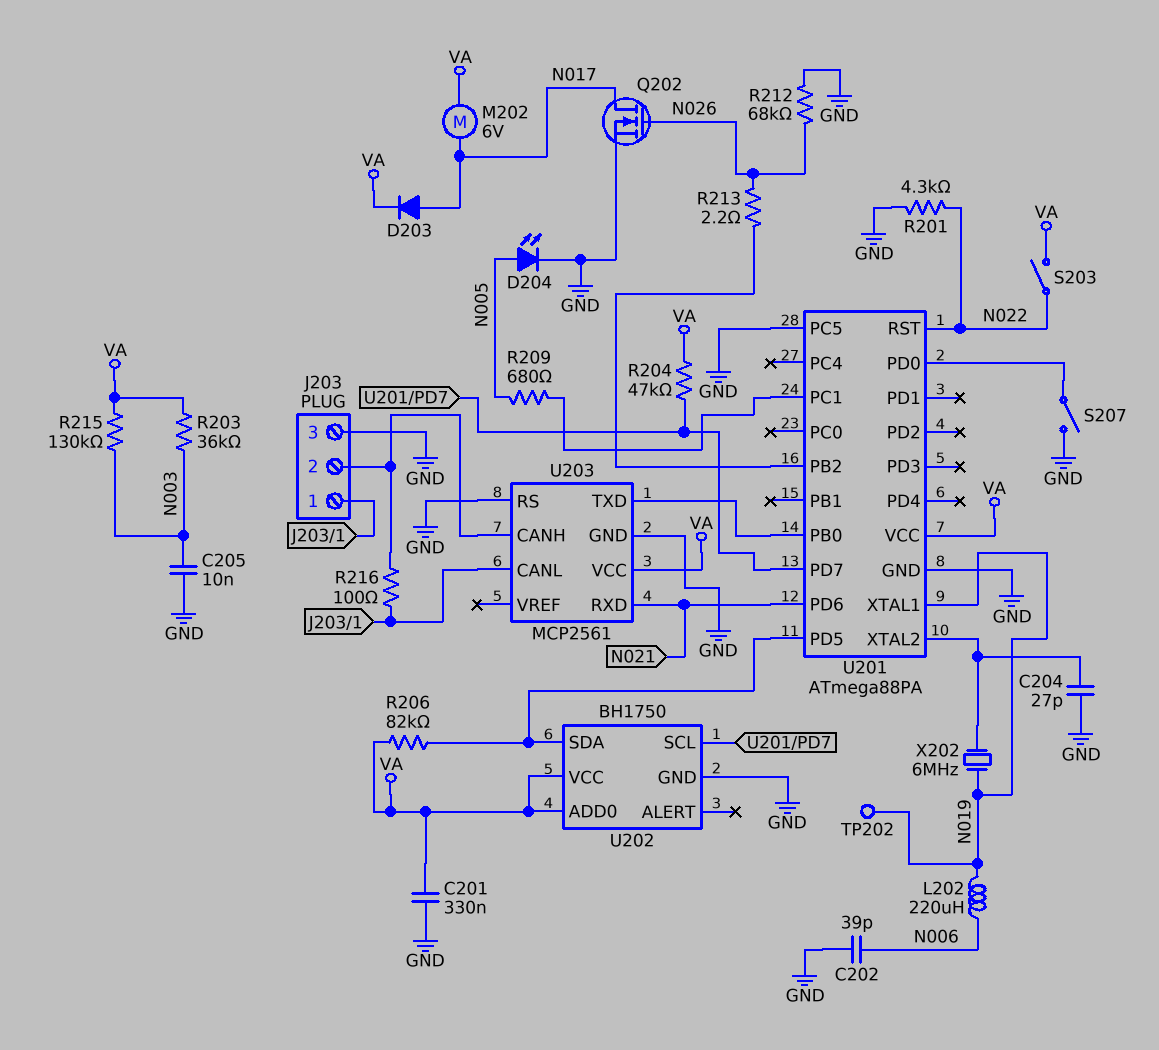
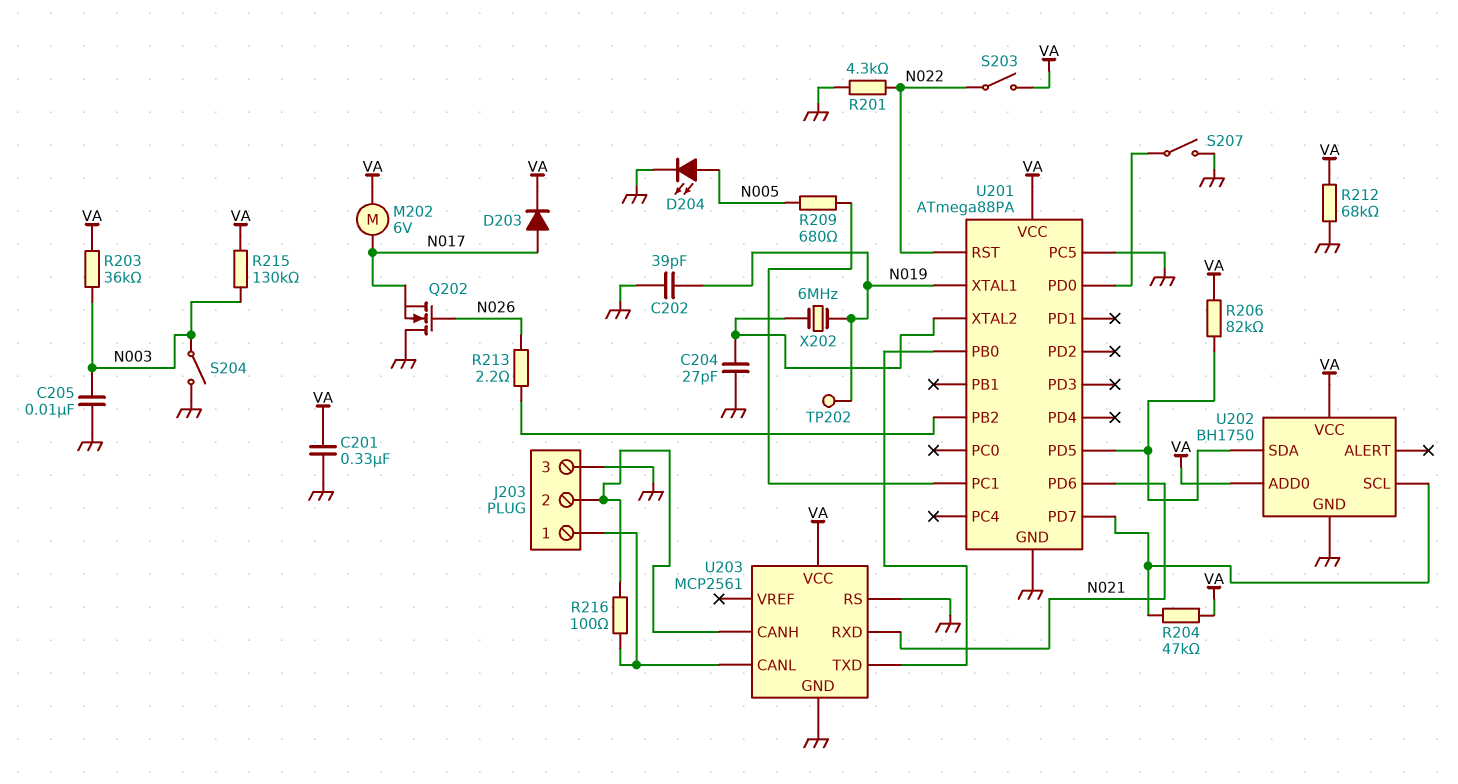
C202: 39pF (GND, N006) -> 39pF (GND, N019)
L202: 220uH (N006, N019) -> none
Q202: NMOS (G N026, D N017, S GND) -> NMOS (G N026, D GND, S N017)
R212: 68k (GND, N026) -> 68k (GND, VA)
S204: none -> switch (GND, N003)

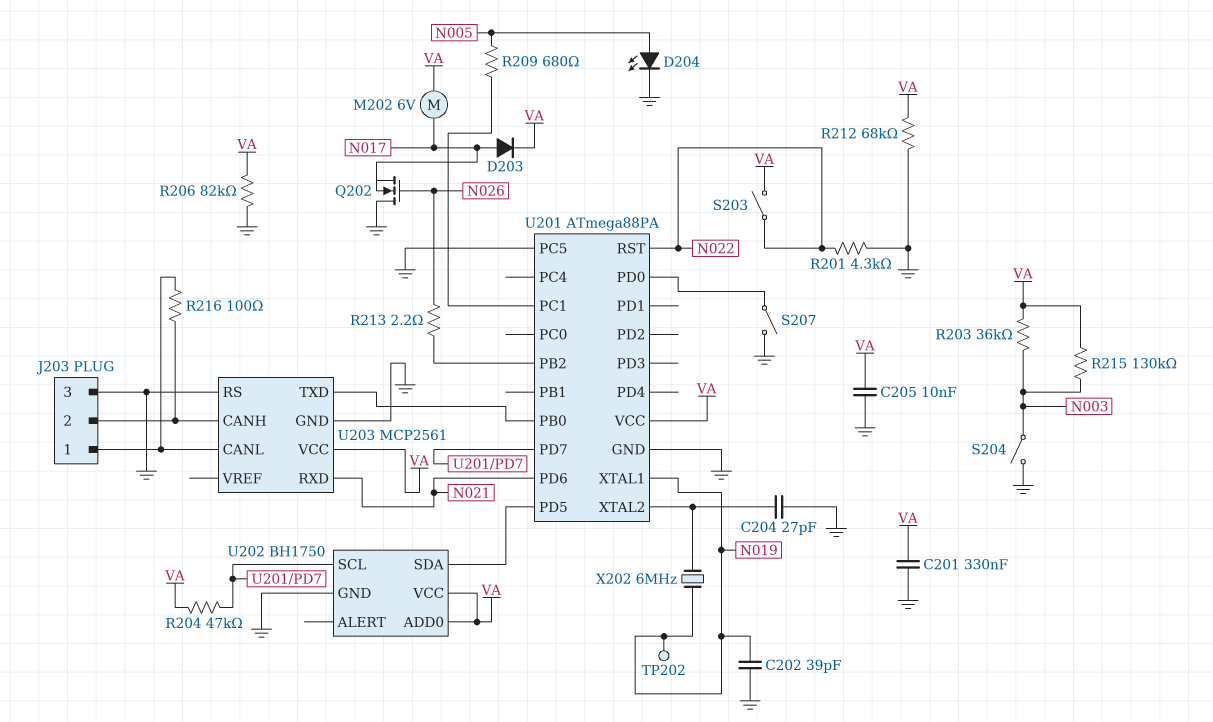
C205: 10nF (GND, N003) -> 10nF (GND, VA)
R206: 82k (U201/PD5, VA) -> 82k (GND, VA)

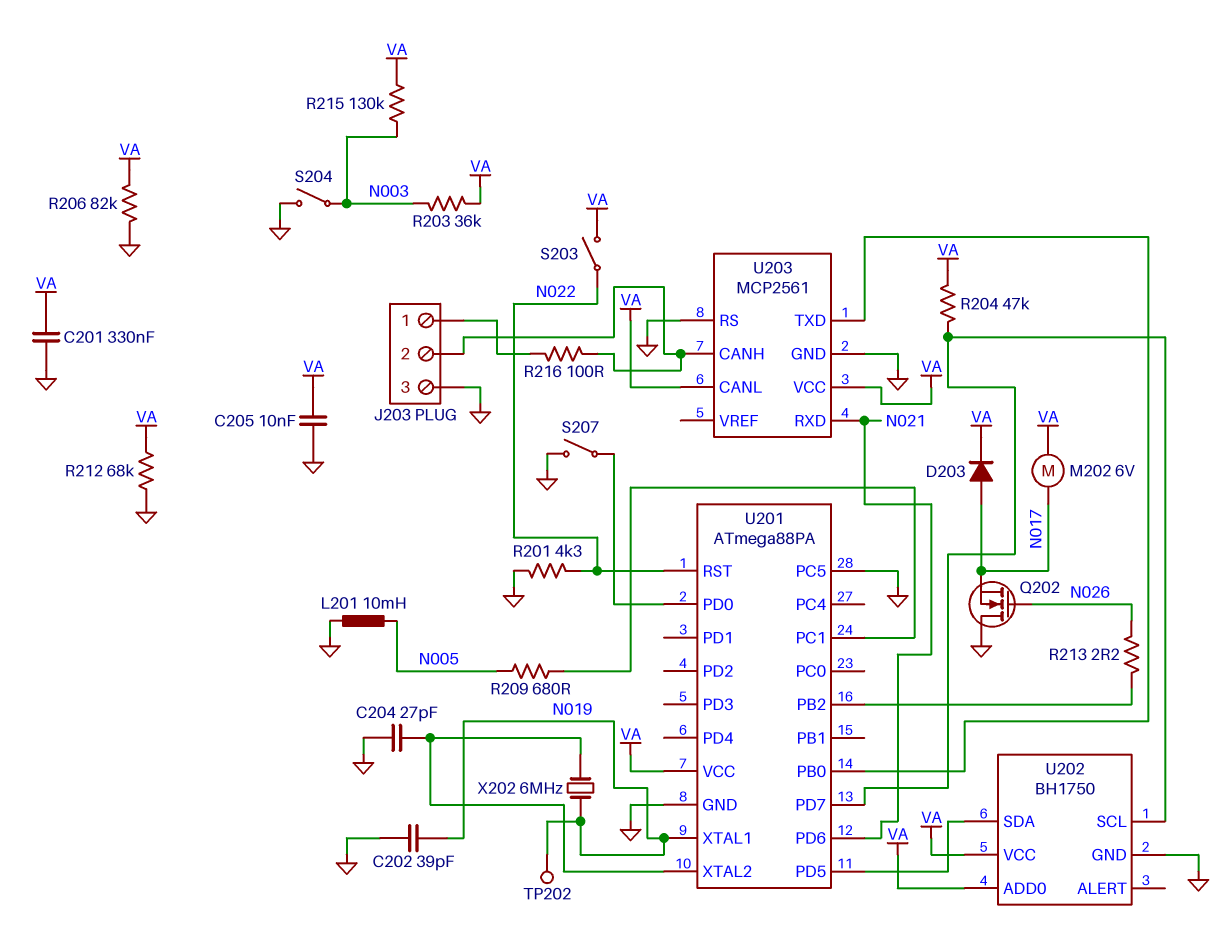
D204: LED (A N005, K GND) -> none
L201: none -> 10mH (GND, N005)
U203 pin CANL: J203/1 -> VA

